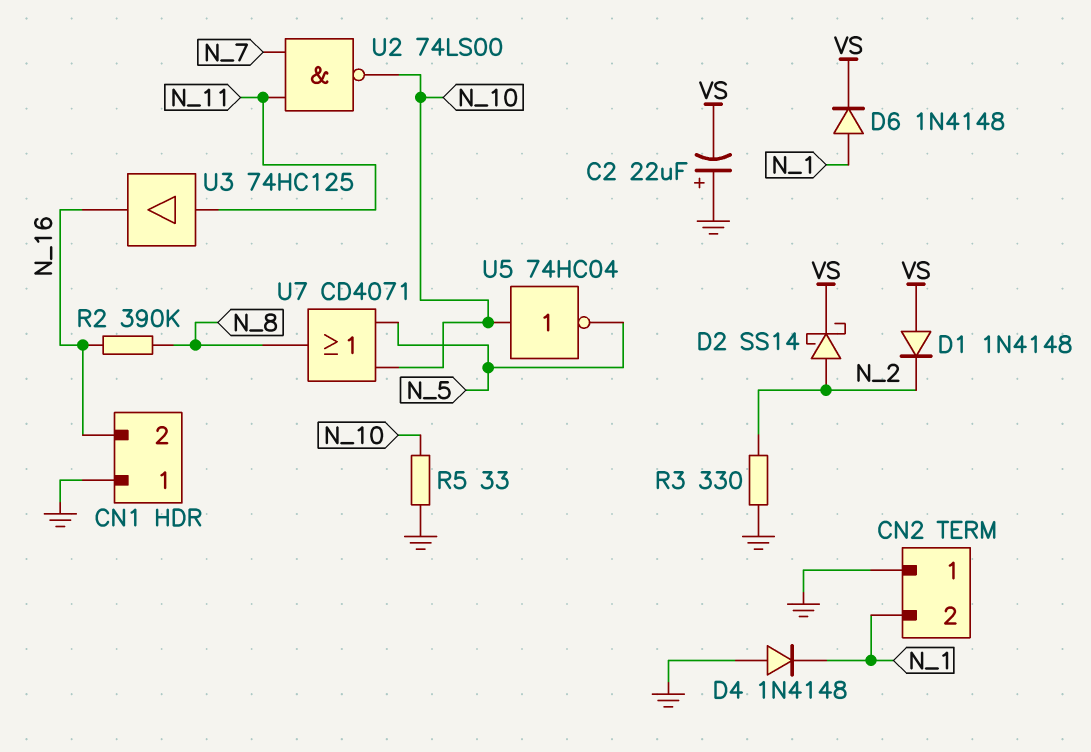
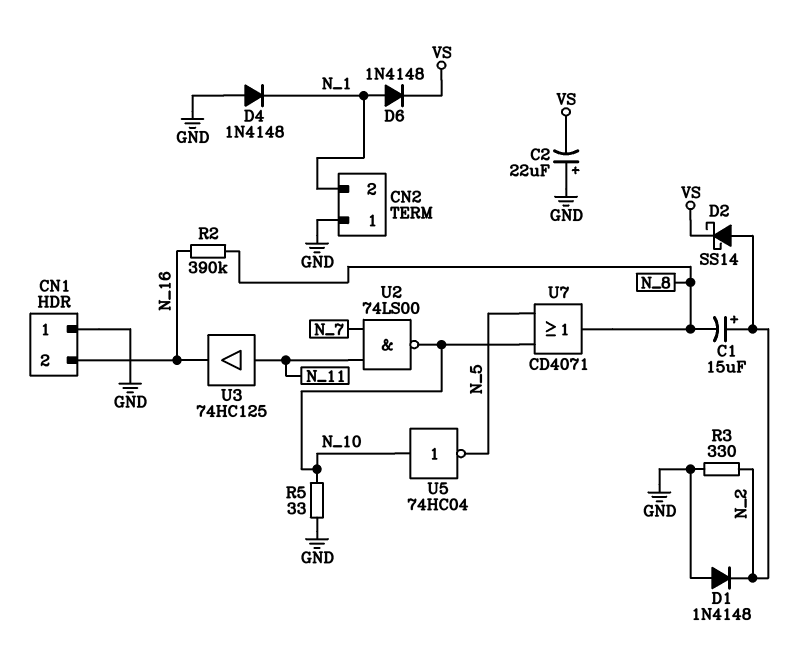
C1: none -> 15uF (plus N_2, minus N_8)
D1: diode 1N4148 (A VS, K N_2) -> diode 1N4148 (A GND, K N_2)

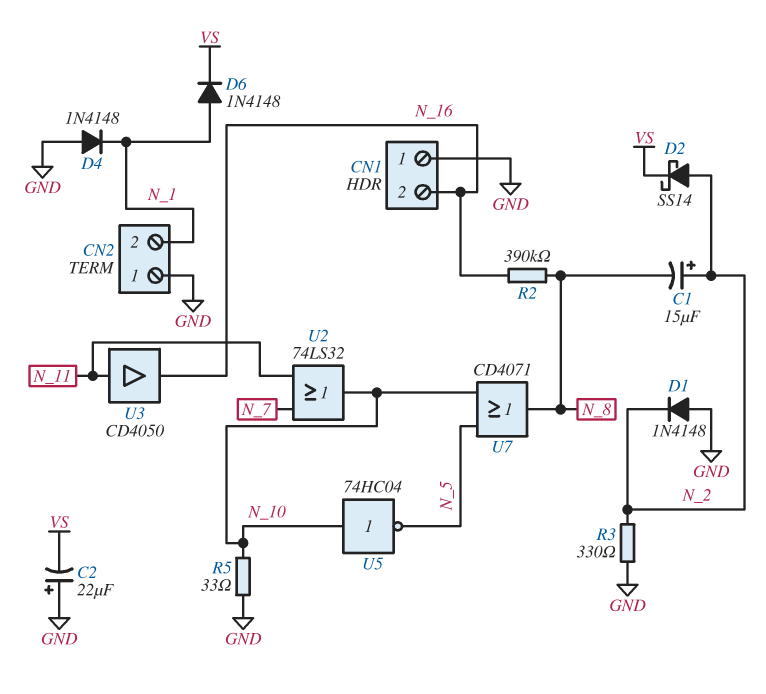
U2: NAND 74LS00 (in N_7, in N_11, out N_10) -> OR 74LS32 (in N_7, in N_11, out N_10)
U3: buffer 74HC125 (in N_11, out N_16) -> buffer CD4050 (in N_11, out N_16)

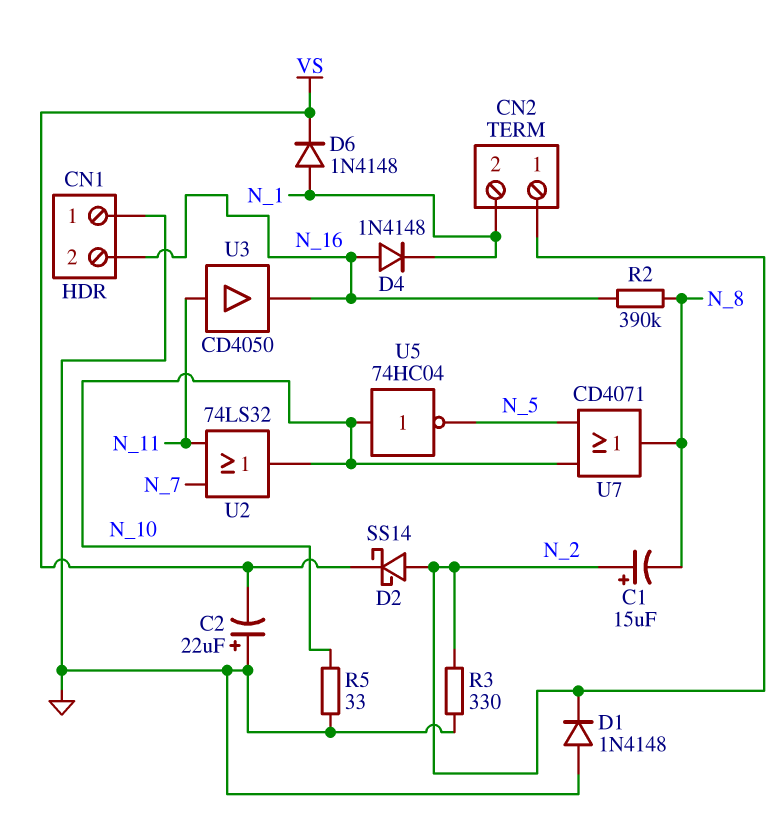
CN2 pin 1: GND -> N_2
D4: diode 1N4148 (A GND, K N_1) -> diode 1N4148 (A N_16, K N_1)

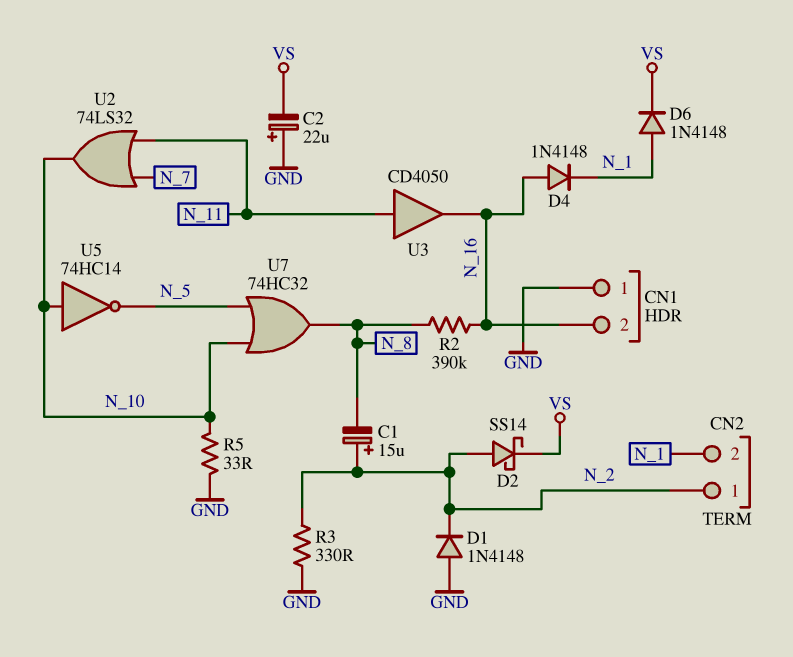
U5: NOT 74HC04 (in N_10, out N_5) -> NOT 74HC14 (in N_10, out N_5)
U7: OR CD4071 (in N_5, in N_10, out N_8) -> OR 74HC32 (in N_5, in N_10, out N_8)

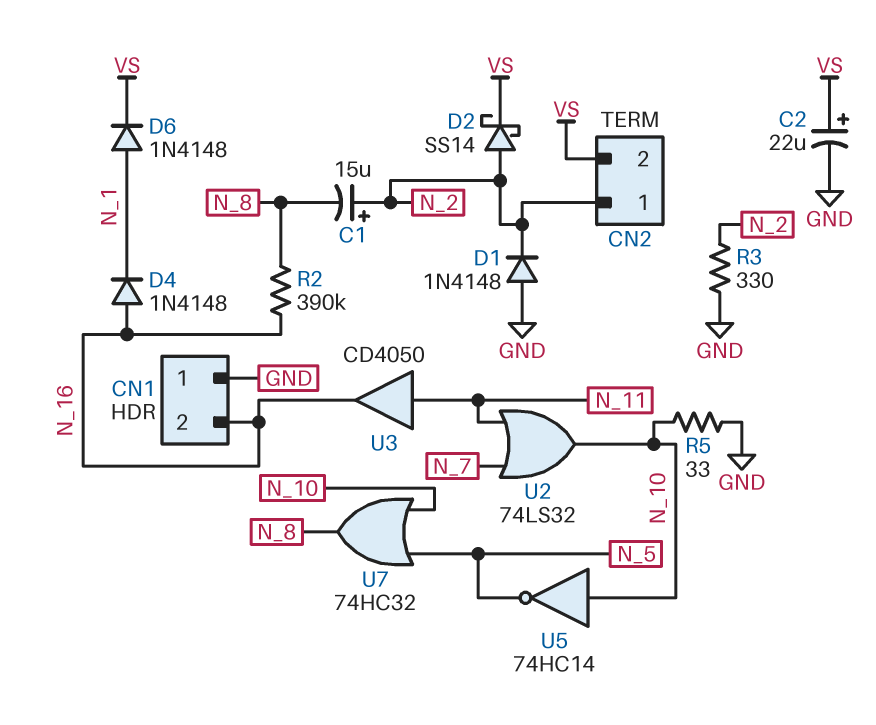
C2: 22uF (plus GND, minus VS) -> 22uF (plus VS, minus GND)
CN2 pin 2: N_1 -> VS

